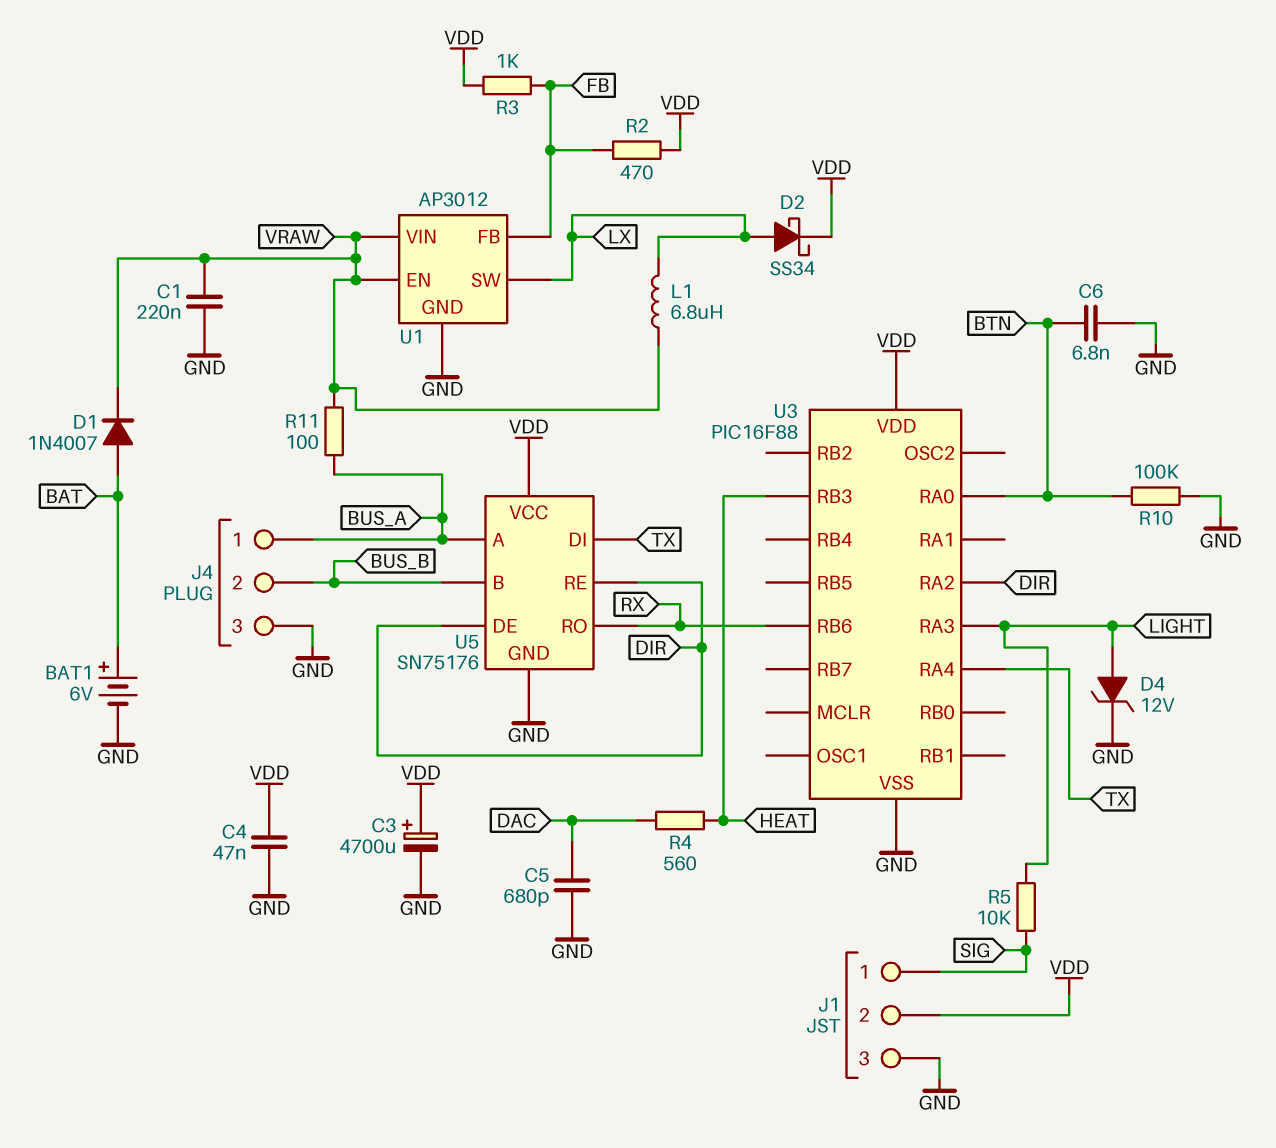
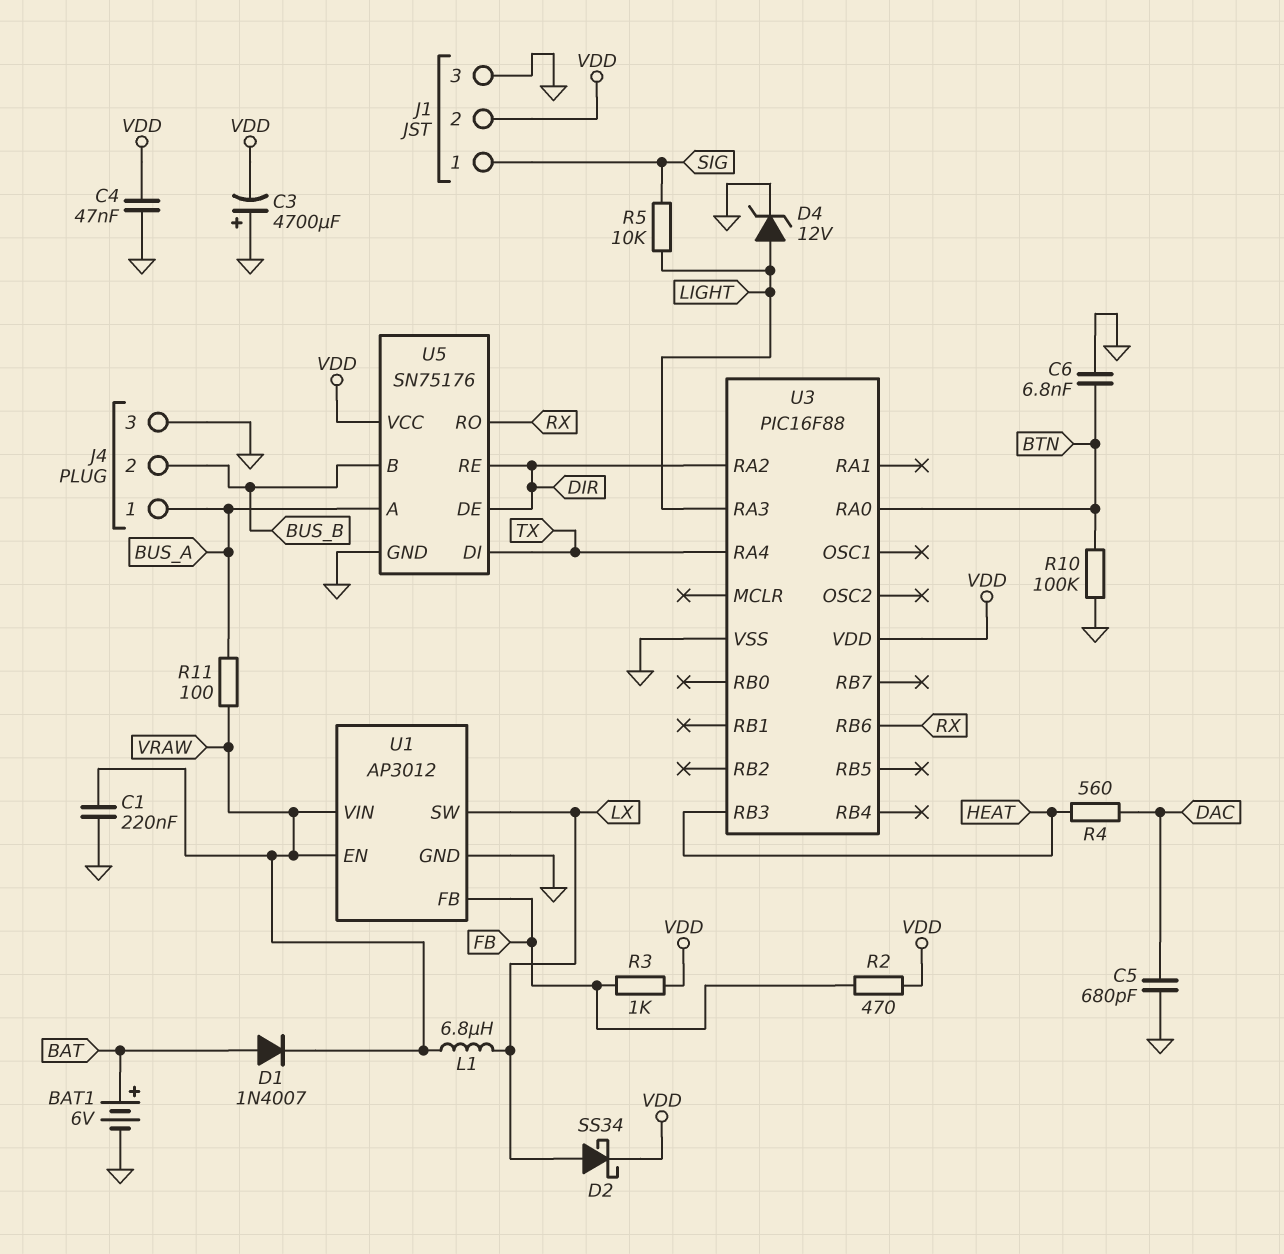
C3: 4700uF (plus VDD, minus GND) -> 4700uF (plus GND, minus VDD)

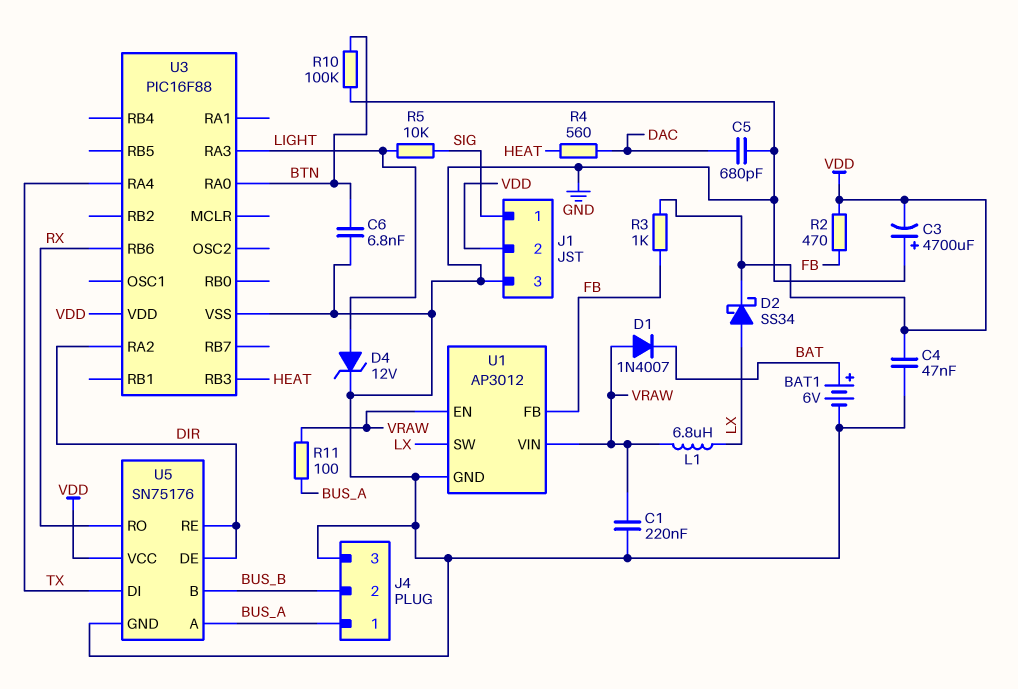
D1: diode 1N4007 (A BAT, K VRAW) -> diode 1N4007 (A VRAW, K BAT)

